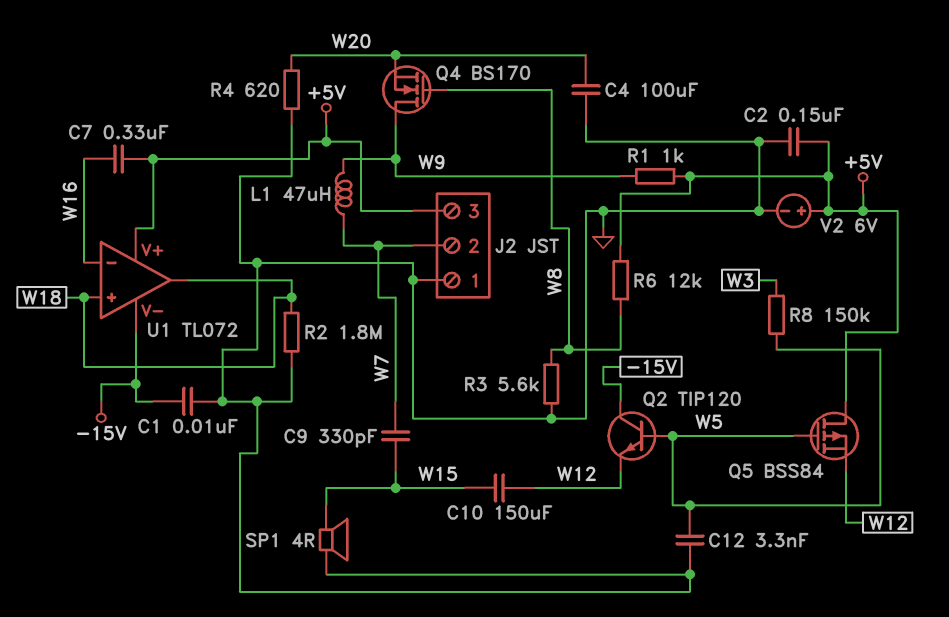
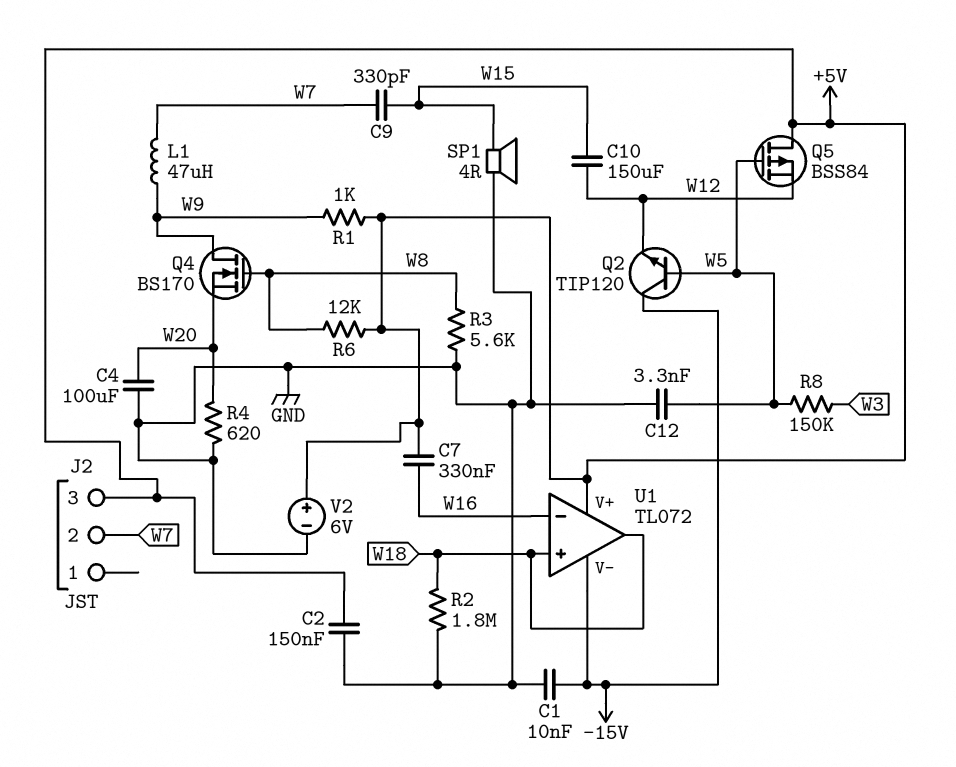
J2 pin 1: GND -> none

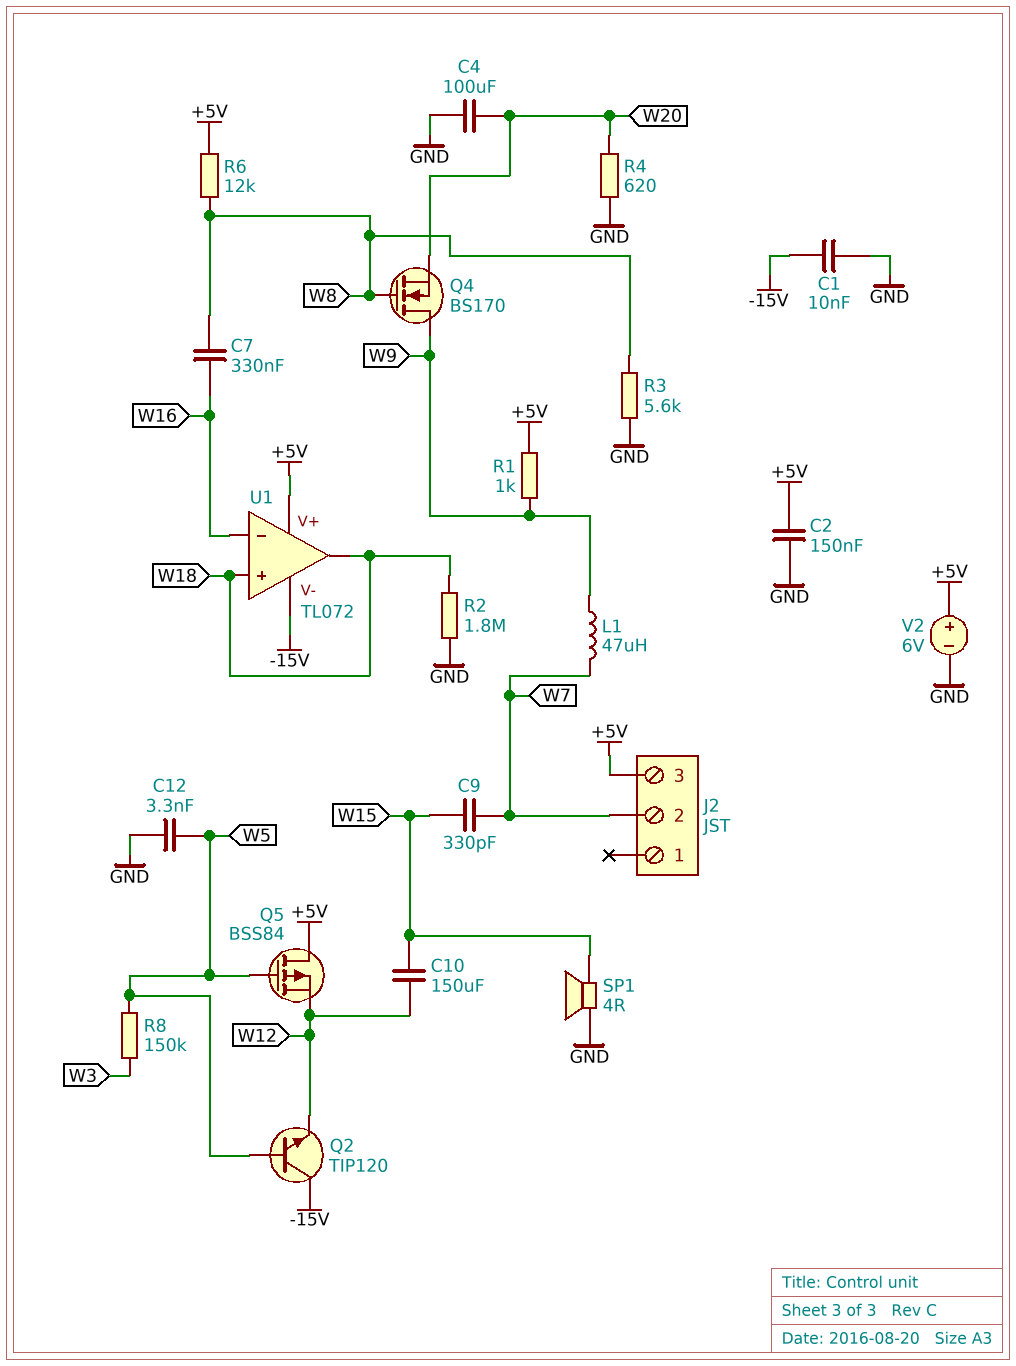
C7: 330nF (+5V, W16) -> 330nF (W8, W16)

